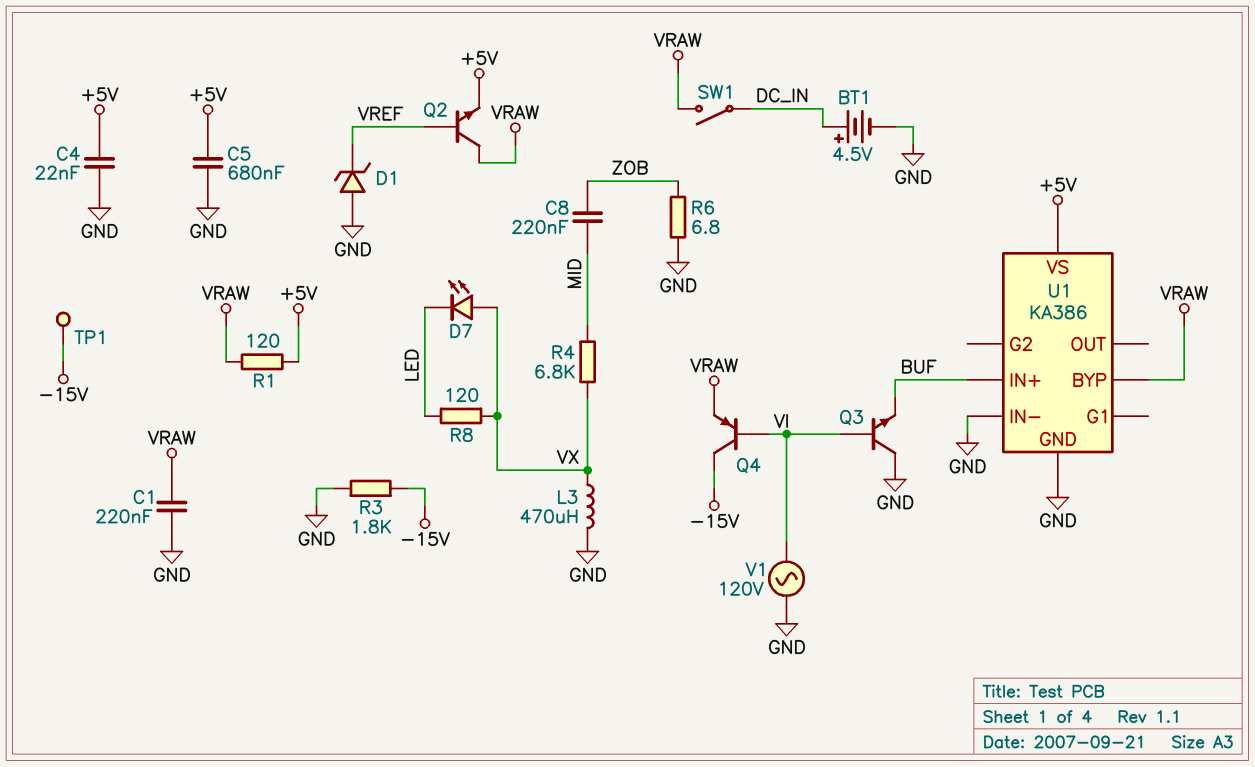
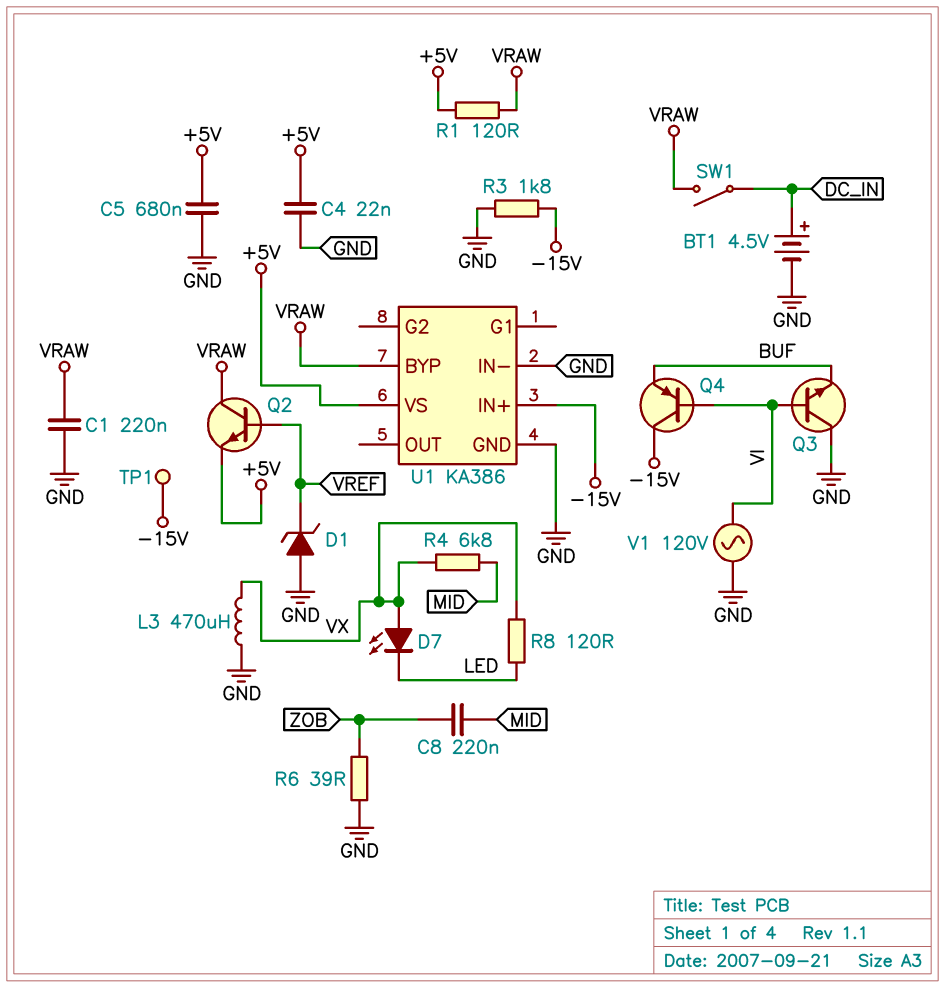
Q4: PNP (B VI, C -15V, E VRAW) -> PNP (B VI, C -15V, E BUF)
R6: 6.8 (GND, ZOB) -> 39 (GND, ZOB)
U1 pin IN+: BUF -> -15V

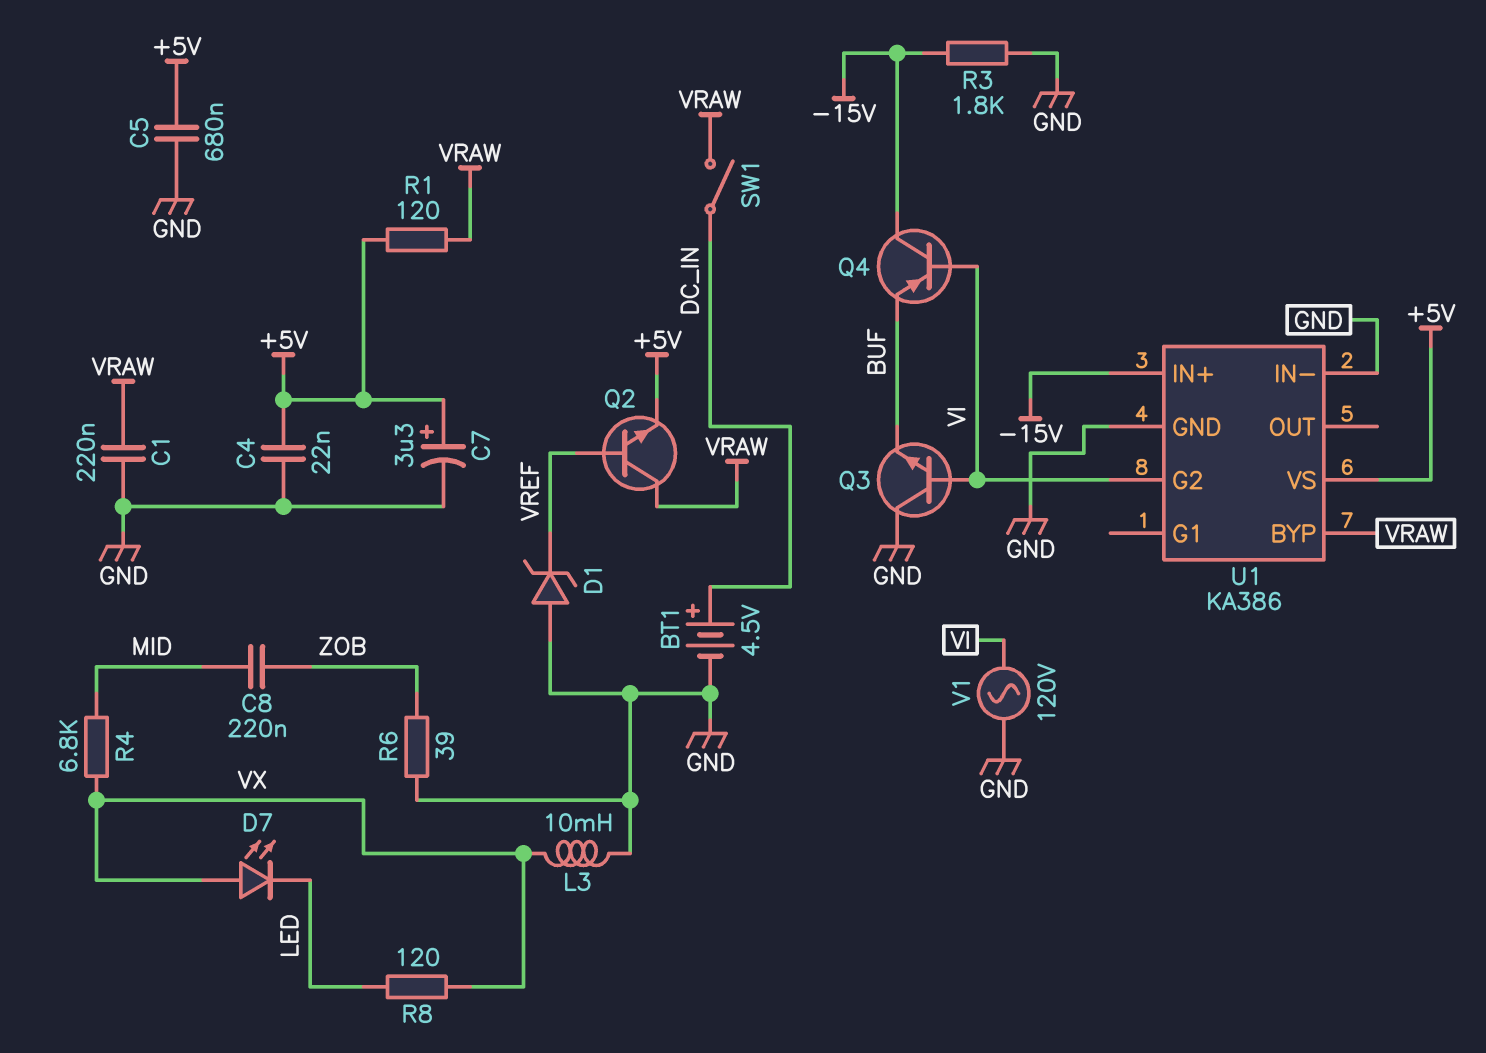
C7: none -> 3.3uF (plus +5V, minus GND)
L3: 470uH (GND, VX) -> 10mH (GND, VX)
TP1: test point (-15V) -> none
U1 pin G2: none -> VI

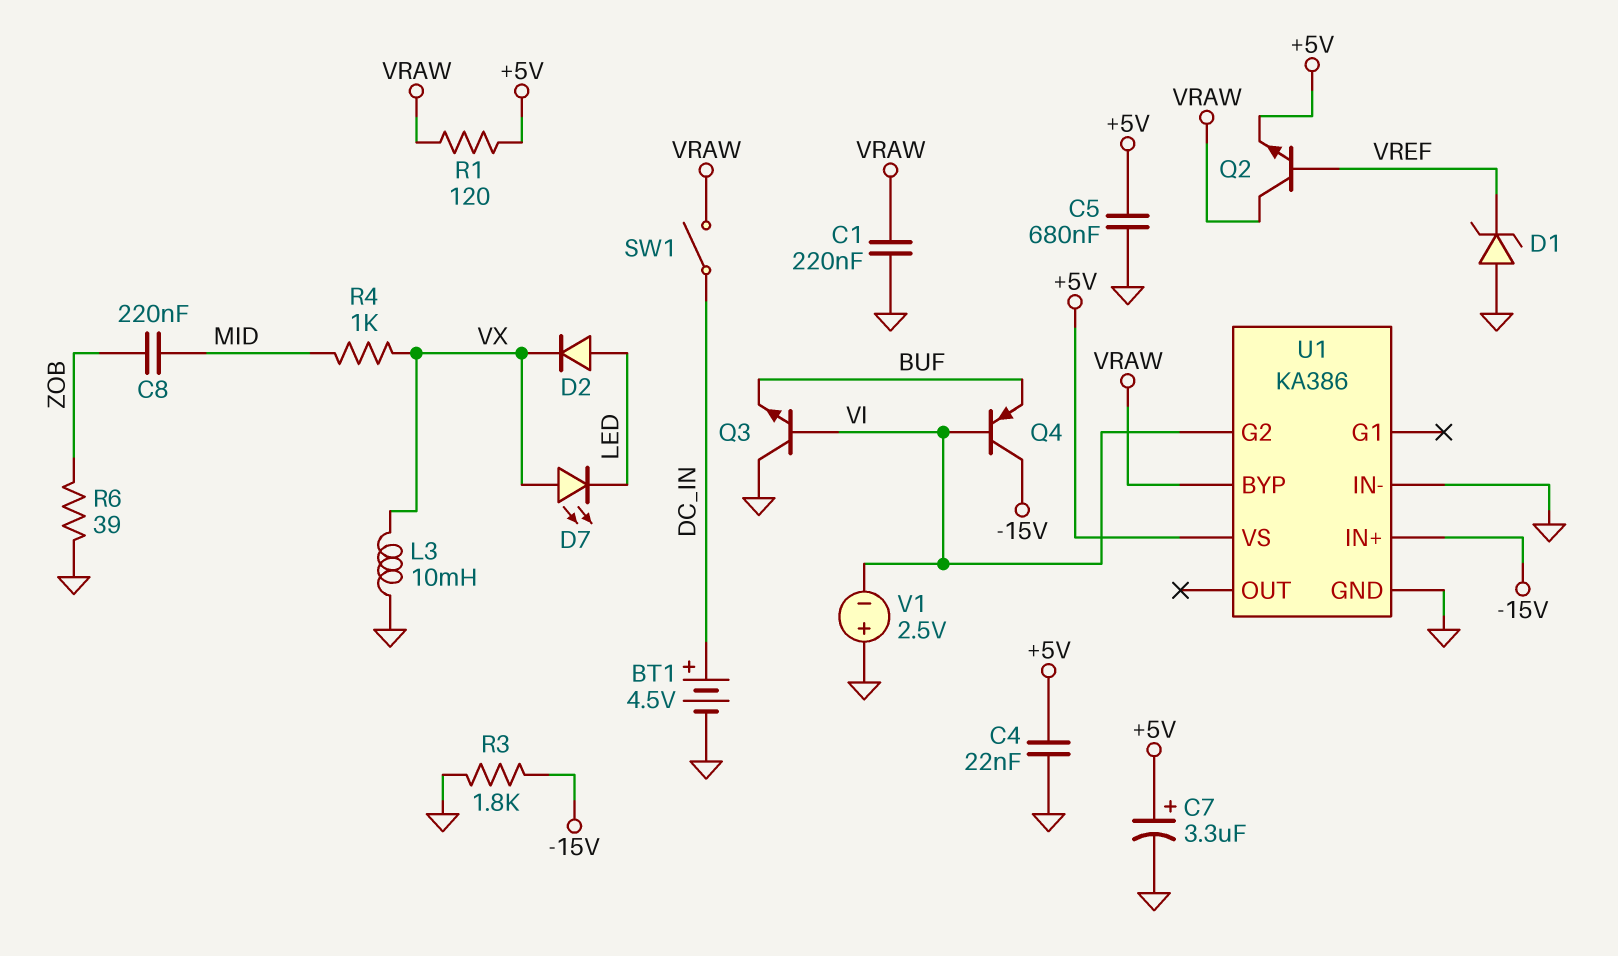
D2: none -> diode (A LED, K VX)
R4: 6.8k (MID, VX) -> 1k (MID, VX)
R8: 120 (LED, VX) -> none
V1: AC 120V (GND, VI) -> 2.5V (plus GND, minus VI)

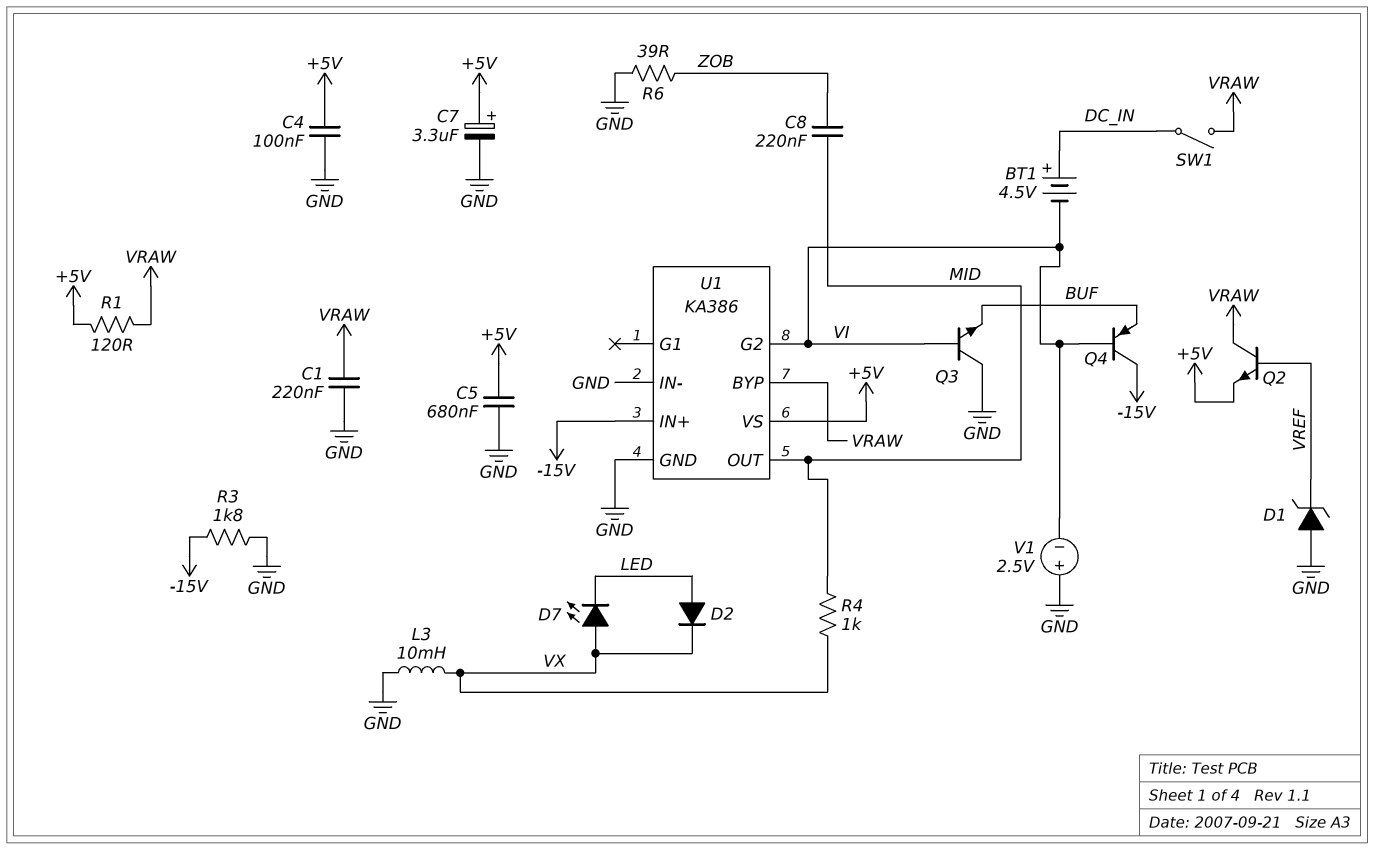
BT1: 4.5V (plus DC_IN, minus GND) -> 4.5V (plus DC_IN, minus VI)
C4: 22nF (+5V, GND) -> 100nF (+5V, GND)
U1 pin OUT: none -> MID

